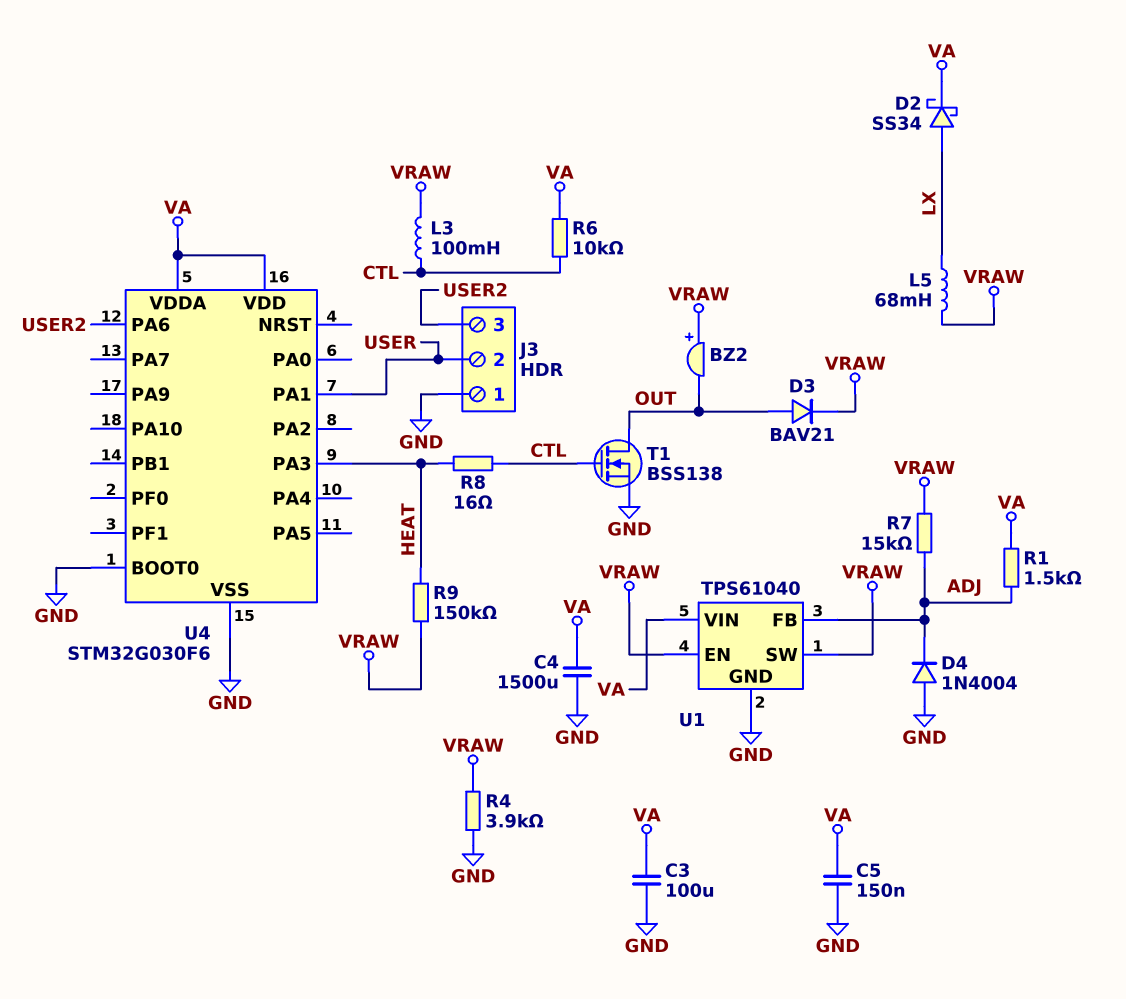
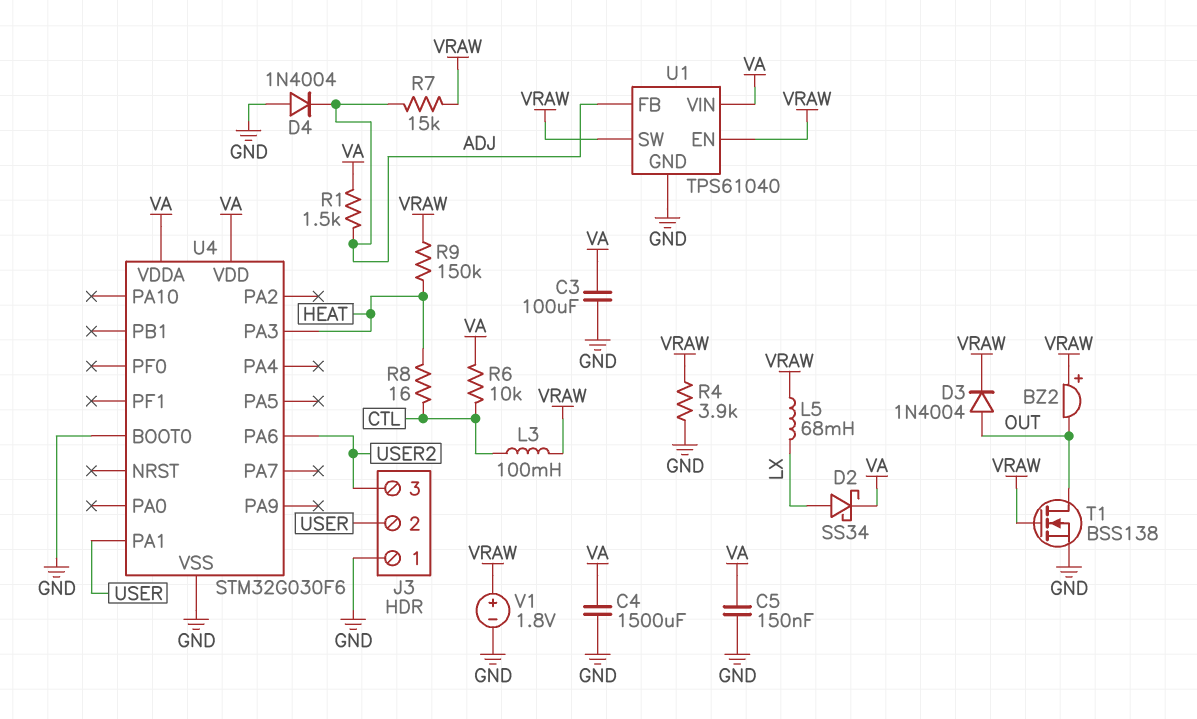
D3: diode BAV21 (A OUT, K VRAW) -> diode 1N4004 (A OUT, K VRAW)
T1: NMOS BSS138 (G CTL, D OUT, S GND) -> NMOS BSS138 (G VRAW, D OUT, S GND)
V1: none -> 1.8V (plus VRAW, minus GND)

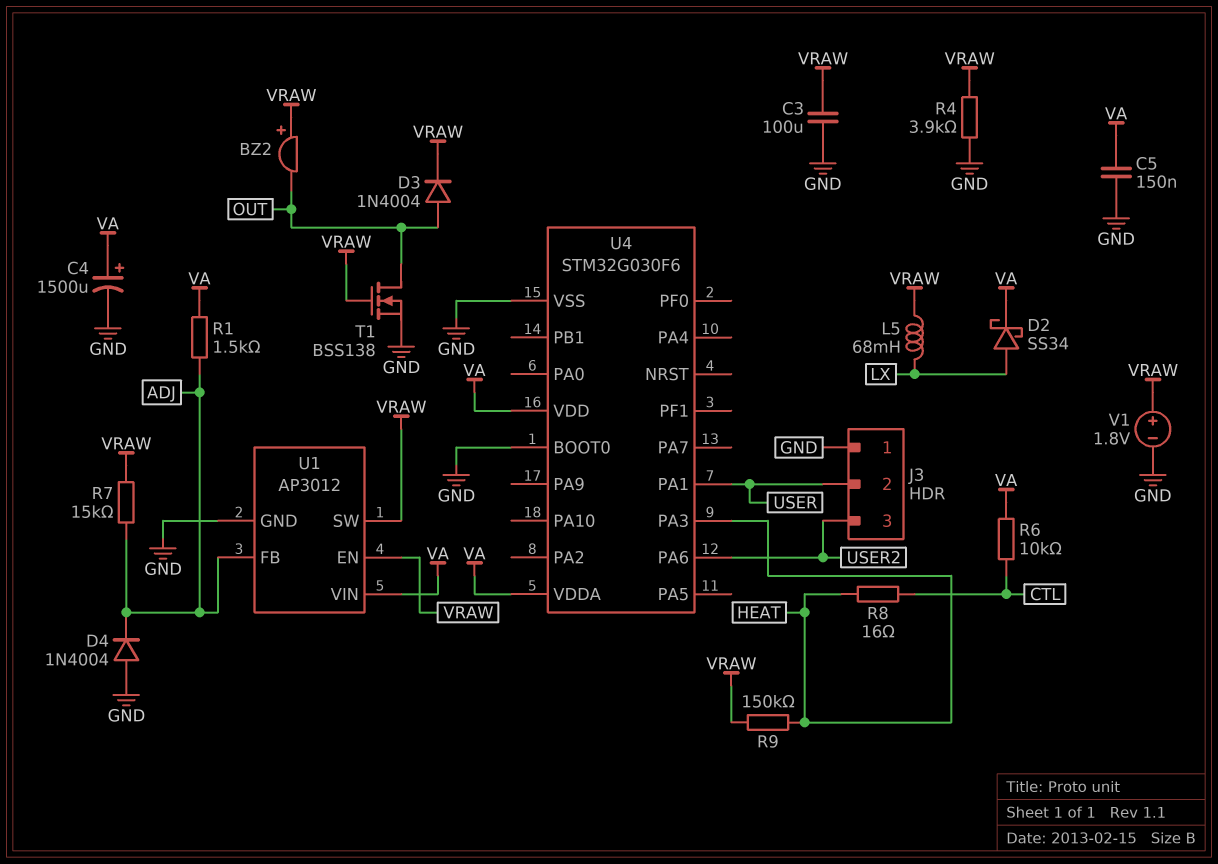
C3: 100uF (GND, VA) -> 100uF (GND, VRAW)
C4: 1500uF (GND, VA) -> 1500uF (plus VA, minus GND)
L3: 100mH (CTL, VRAW) -> none
U1: TPS61040 -> AP3012

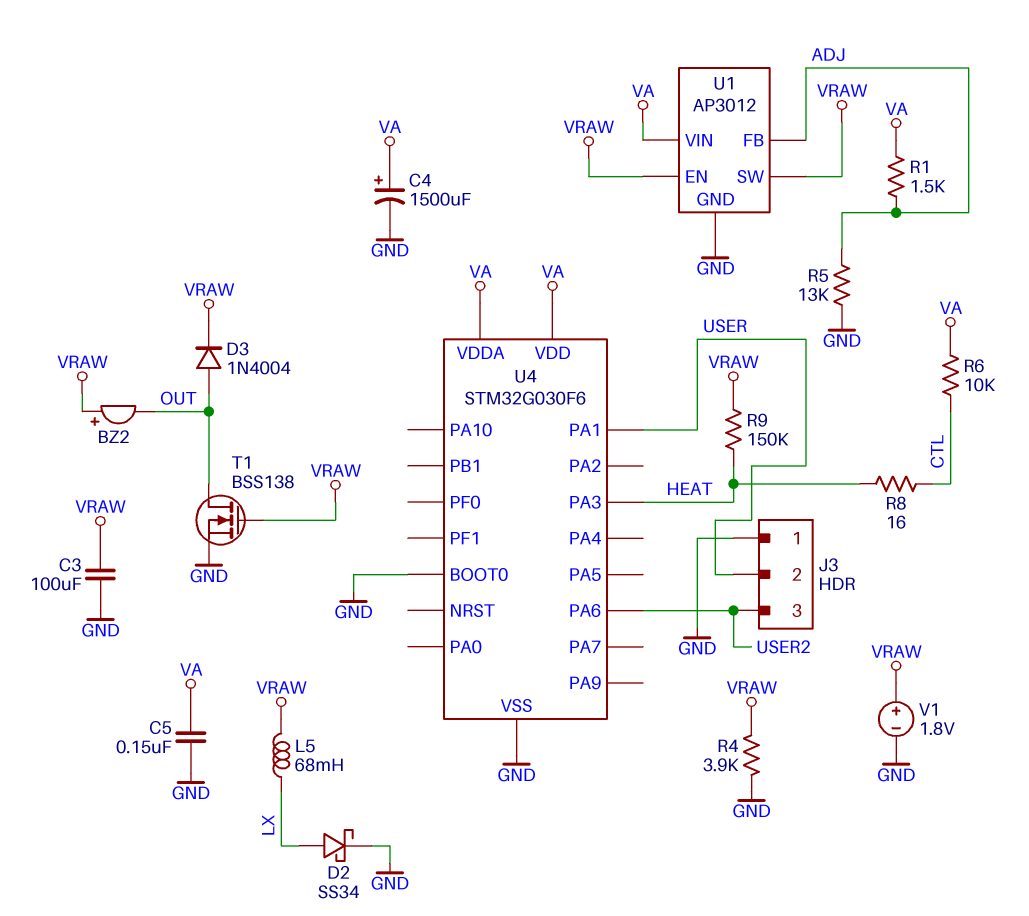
D2: schottky SS34 (A LX, K VA) -> schottky SS34 (A LX, K GND)
D4: diode 1N4004 (A GND, K ADJ) -> none
R5: none -> 13k (ADJ, GND)
R7: 15k (ADJ, VRAW) -> none

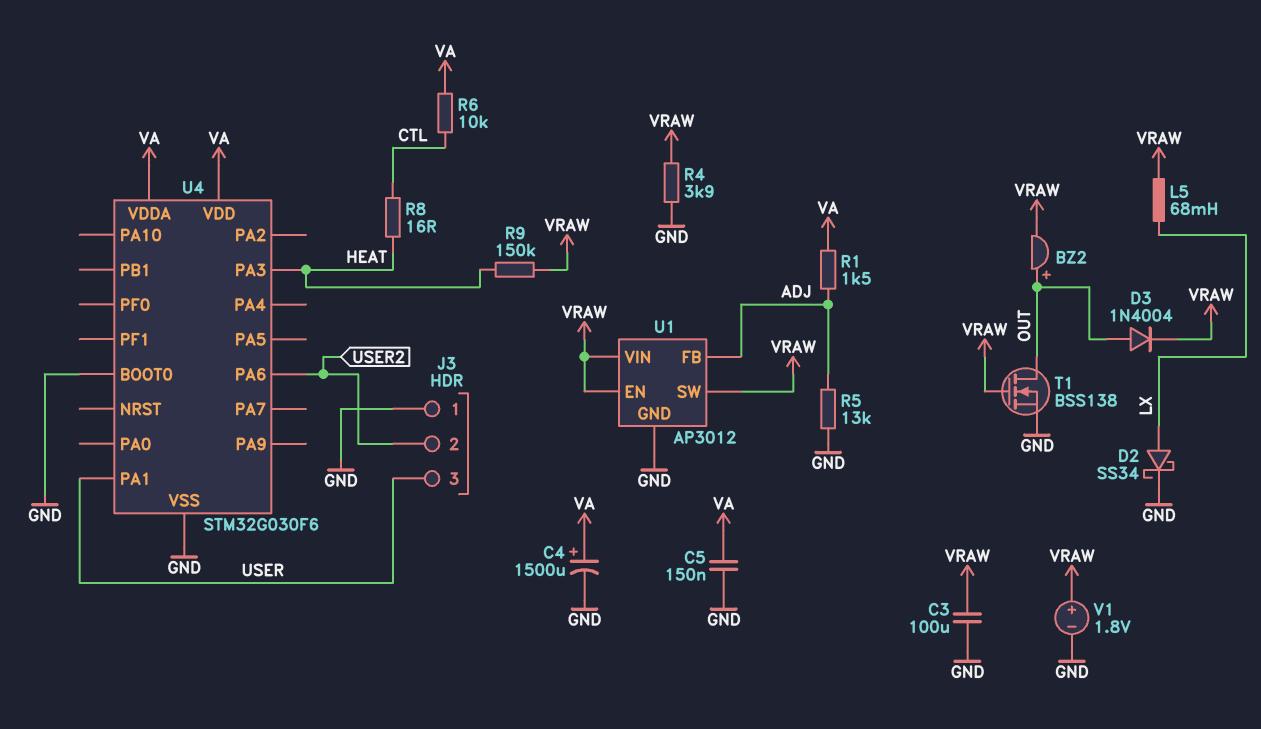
BZ2: buzzer (plus VRAW, minus OUT) -> buzzer (plus OUT, minus VRAW)
J3 pin 2: USER -> USER2
J3 pin 3: USER2 -> USER
U1 pin VIN: VA -> VRAW

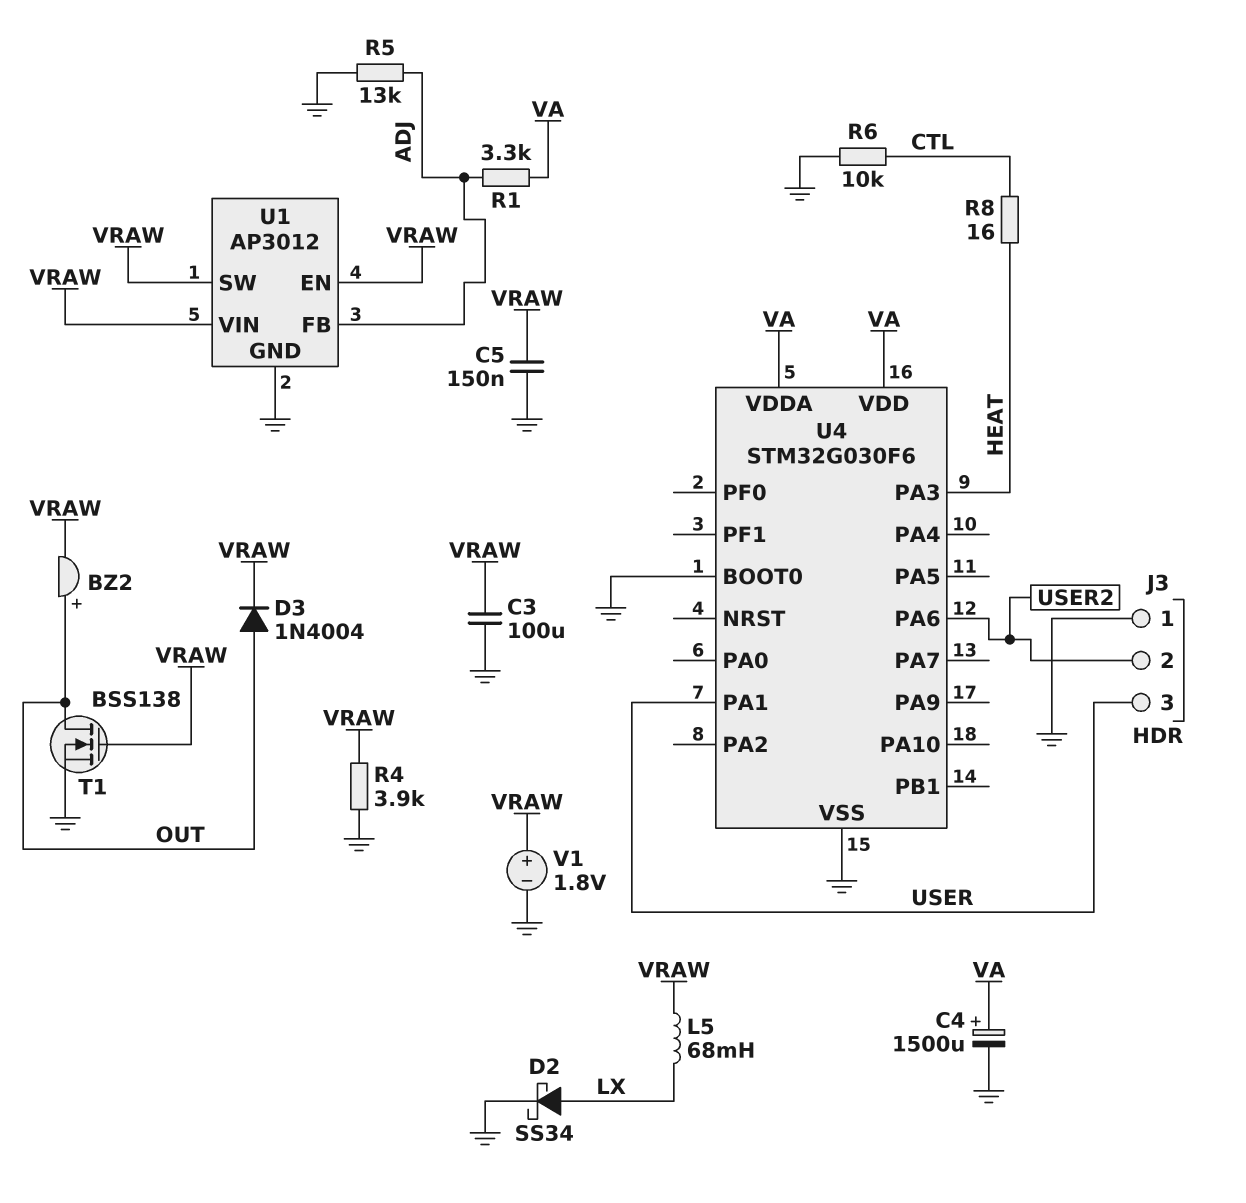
C5: 150nF (GND, VA) -> 150nF (GND, VRAW)
R1: 1.5k (ADJ, VA) -> 3.3k (ADJ, VA)
R6: 10k (CTL, VA) -> 10k (CTL, GND)
R9: 150k (HEAT, VRAW) -> none

